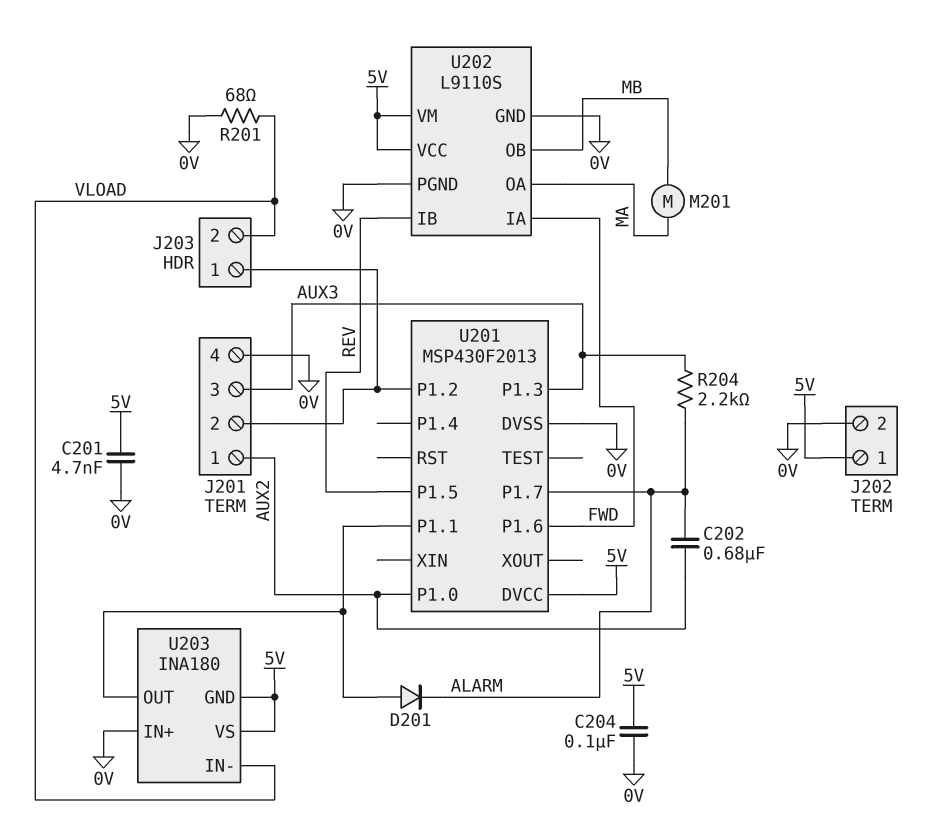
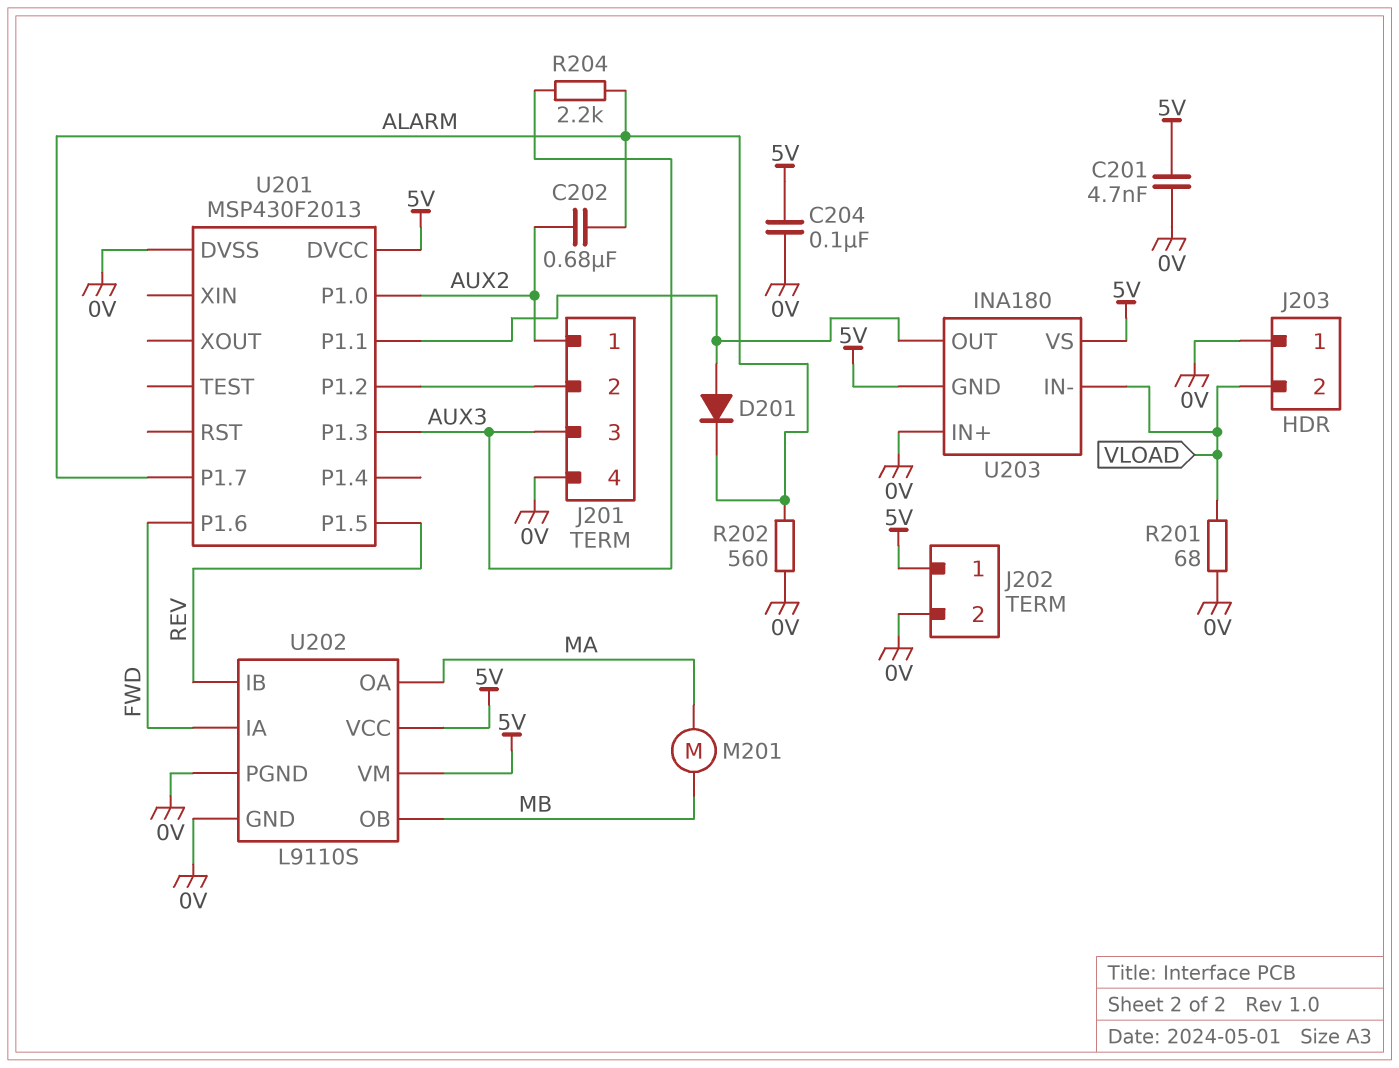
J203 pin 1: J201/2 -> 0V
R202: none -> 560 (0V, ALARM)

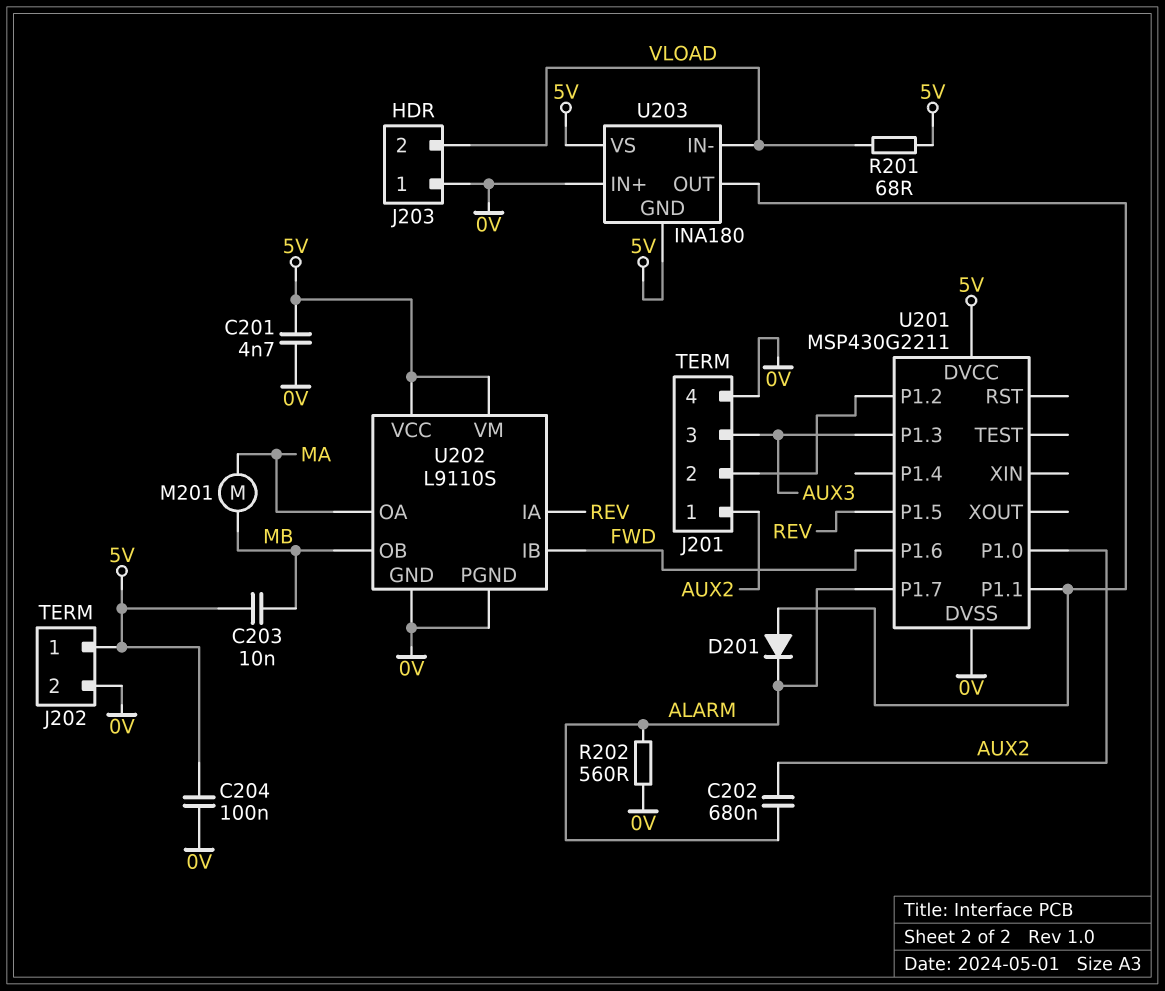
C203: none -> 10nF (5V, MB)
R201: 68 (0V, VLOAD) -> 68 (5V, VLOAD)
R204: 2.2k (ALARM, AUX3) -> none
U201: MSP430F2013 -> MSP430G2211
U202 pin IA: FWD -> REV
U202 pin IB: REV -> FWD

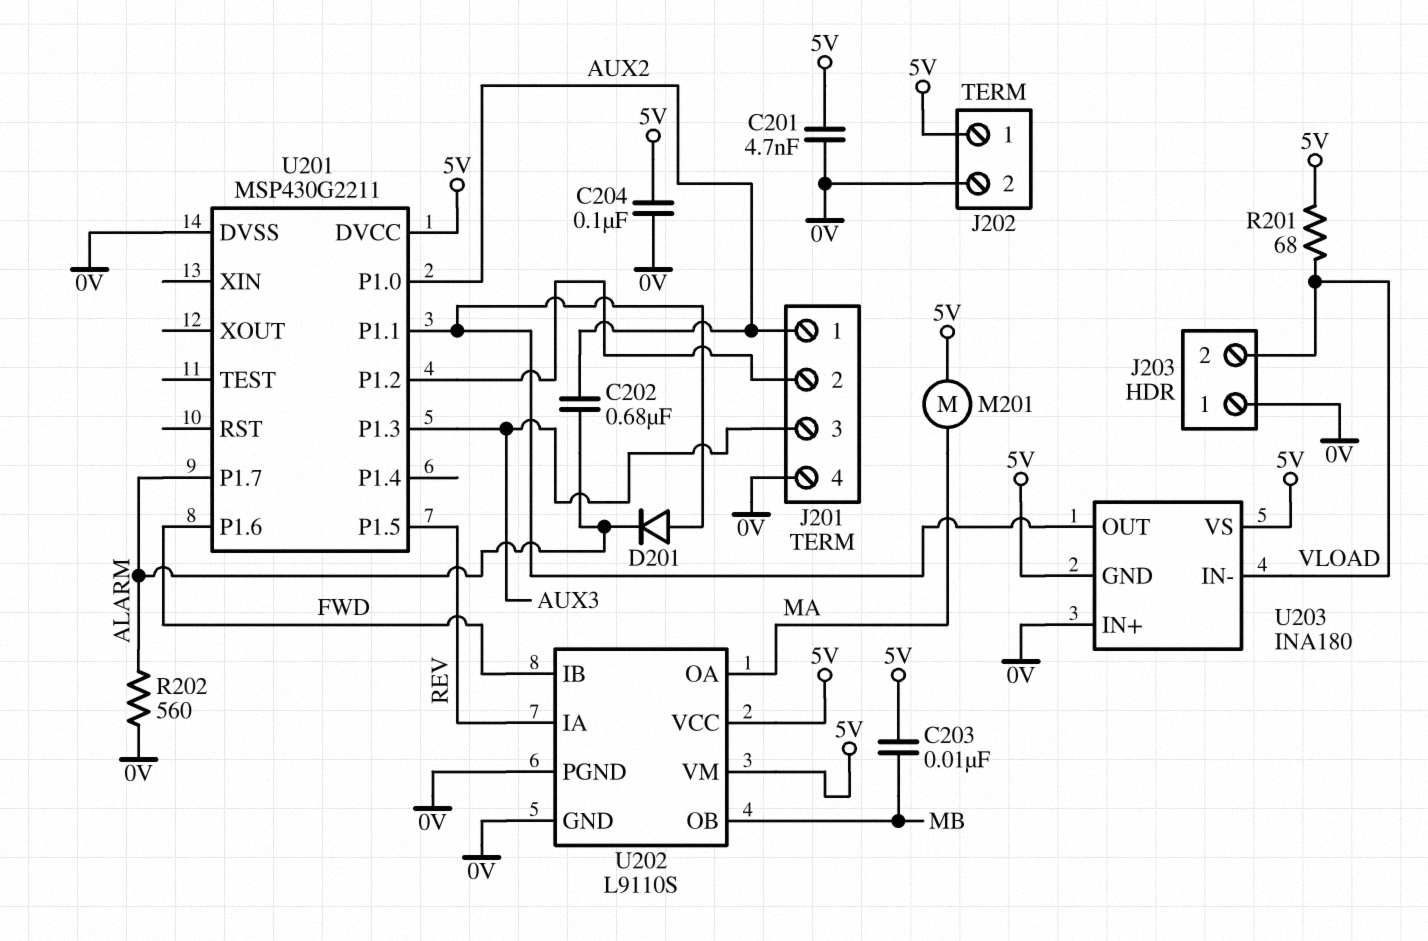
M201: motor (MA, MB) -> motor (5V, MA)

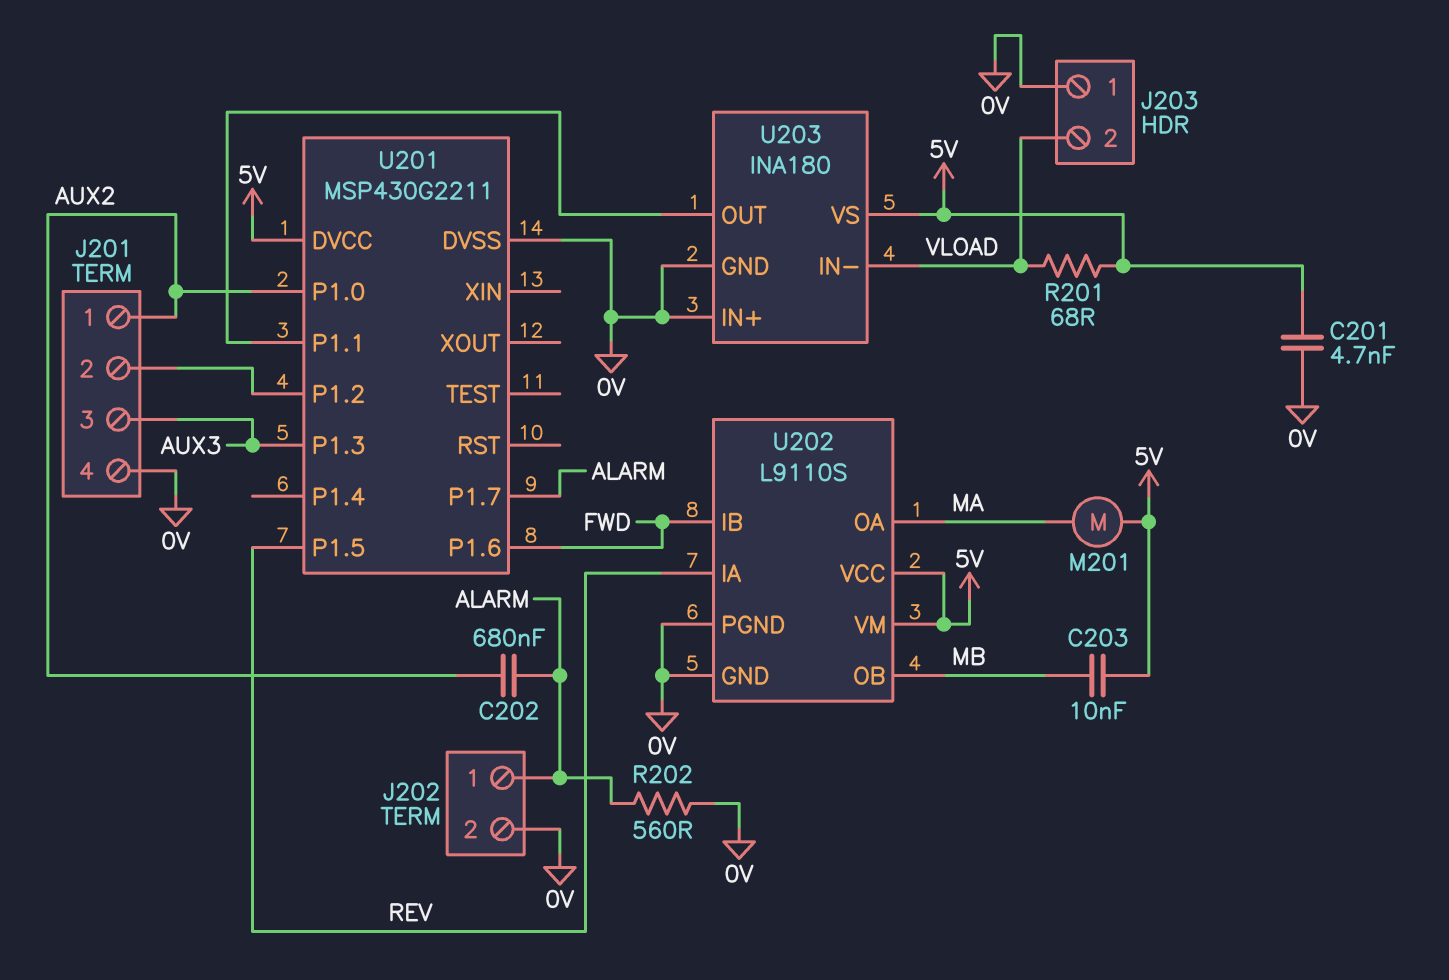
C204: 100nF (0V, 5V) -> none
D201: diode (A U201/P1.1, K ALARM) -> none
J202 pin 1: 5V -> ALARM
U203 pin GND: 5V -> 0V

